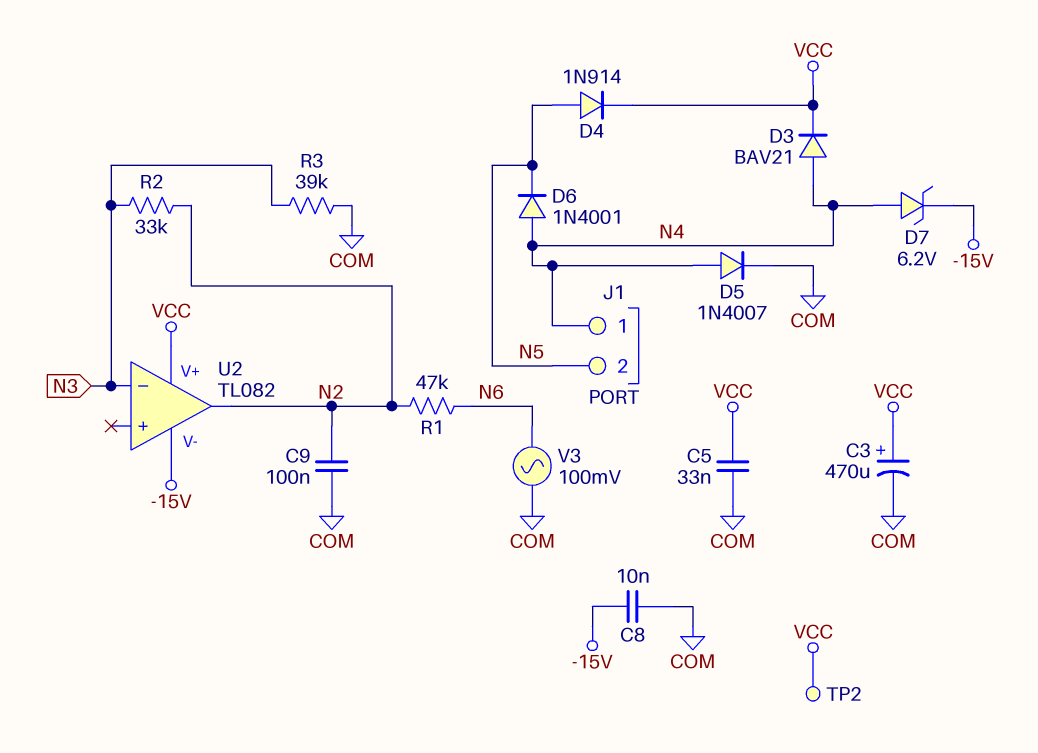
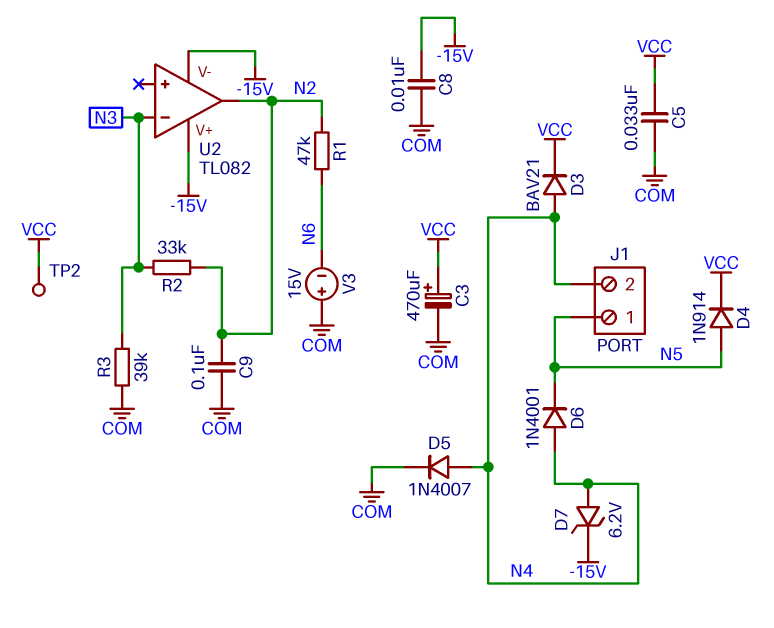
J1 pin 1: N4 -> N5
J1 pin 2: N5 -> N4
U2 pin V+: VCC -> -15V
V3: AC 100mV (COM, N6) -> 15V (plus COM, minus N6)

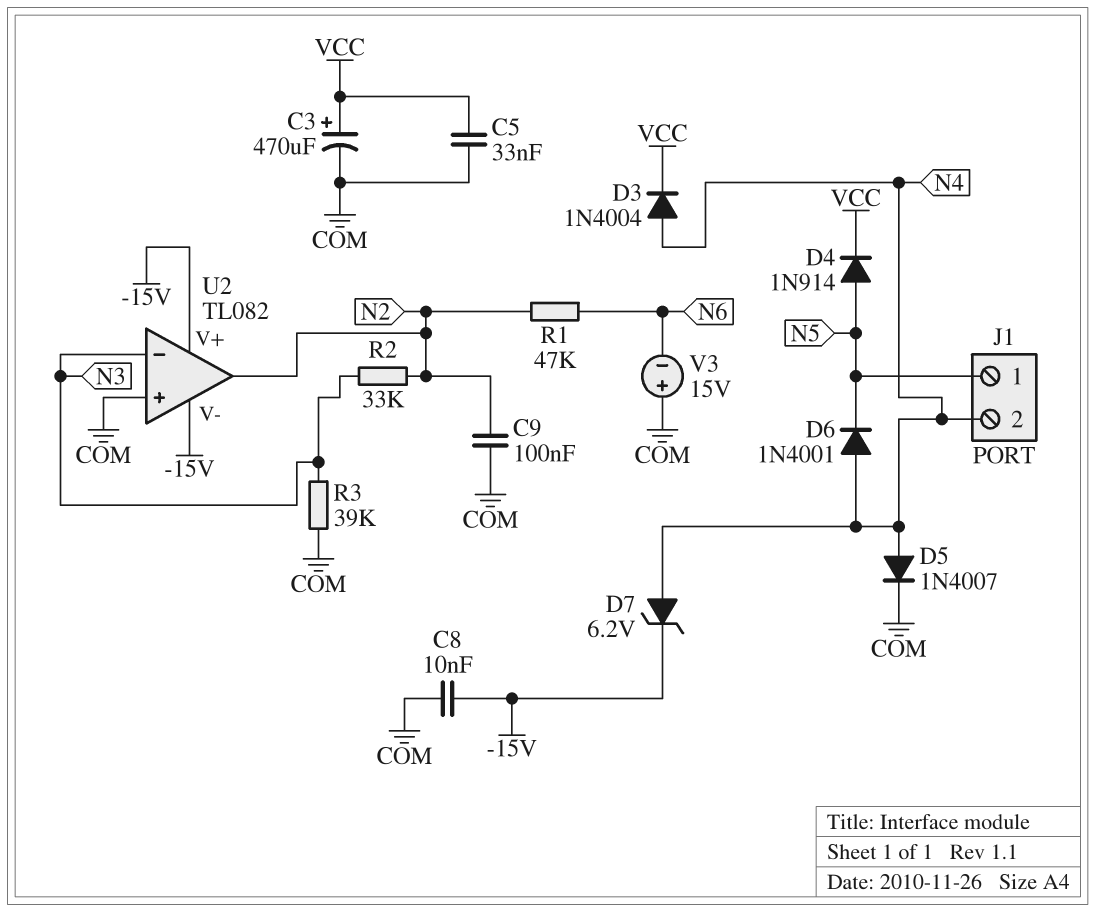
D3: diode BAV21 (A N4, K VCC) -> diode 1N4004 (A N4, K VCC)
TP2: test point (VCC) -> none
U2 pin in+: none -> COM

